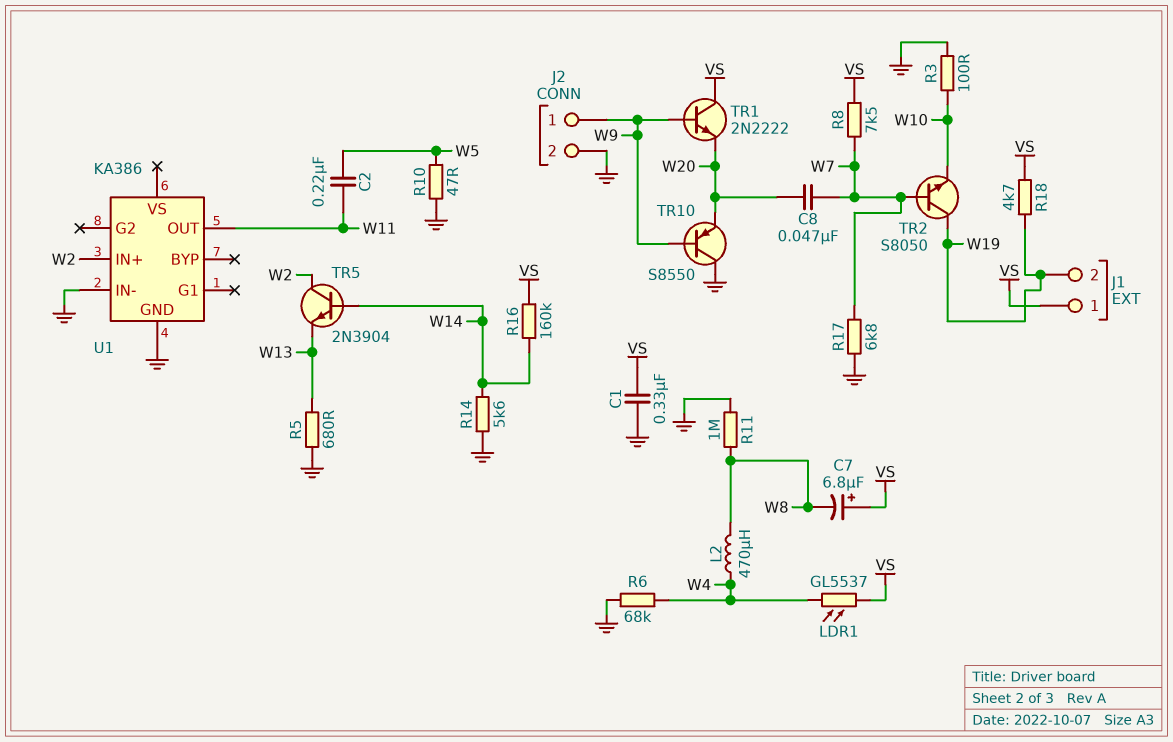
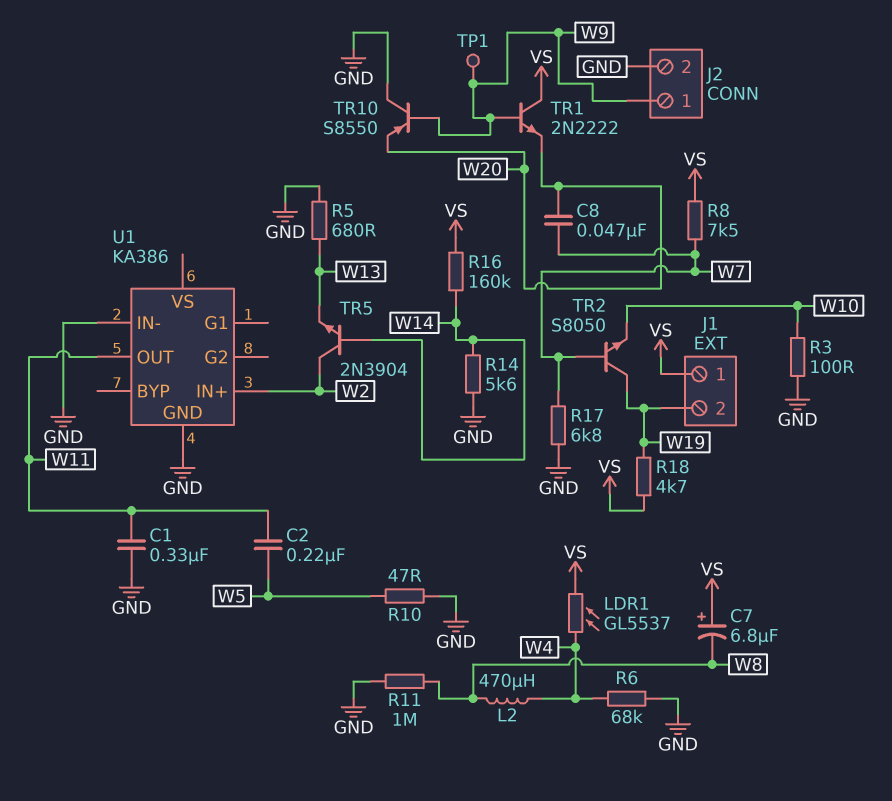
C1: 330nF (GND, VS) -> 330nF (GND, W11)
TP1: none -> test point (W9)

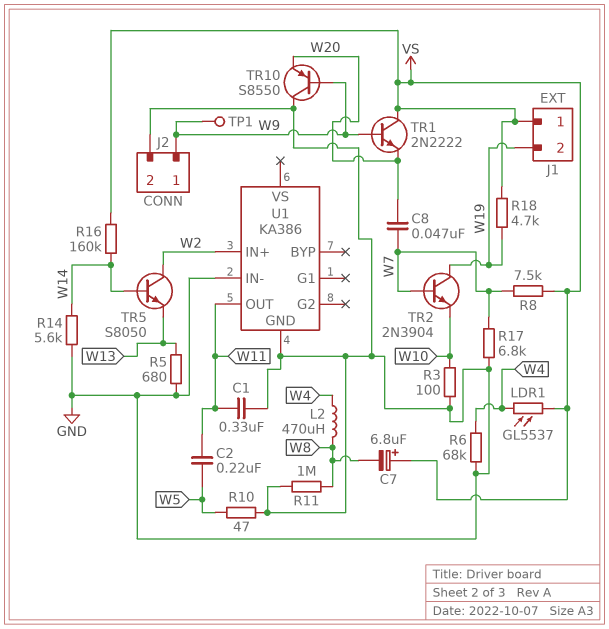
TR2: NPN S8050 (B W7, C W19, E W10) -> NPN 2N3904 (B W7, C W19, E W10)
TR5: NPN 2N3904 (B W14, C W2, E W13) -> NPN S8050 (B W14, C W2, E W13)

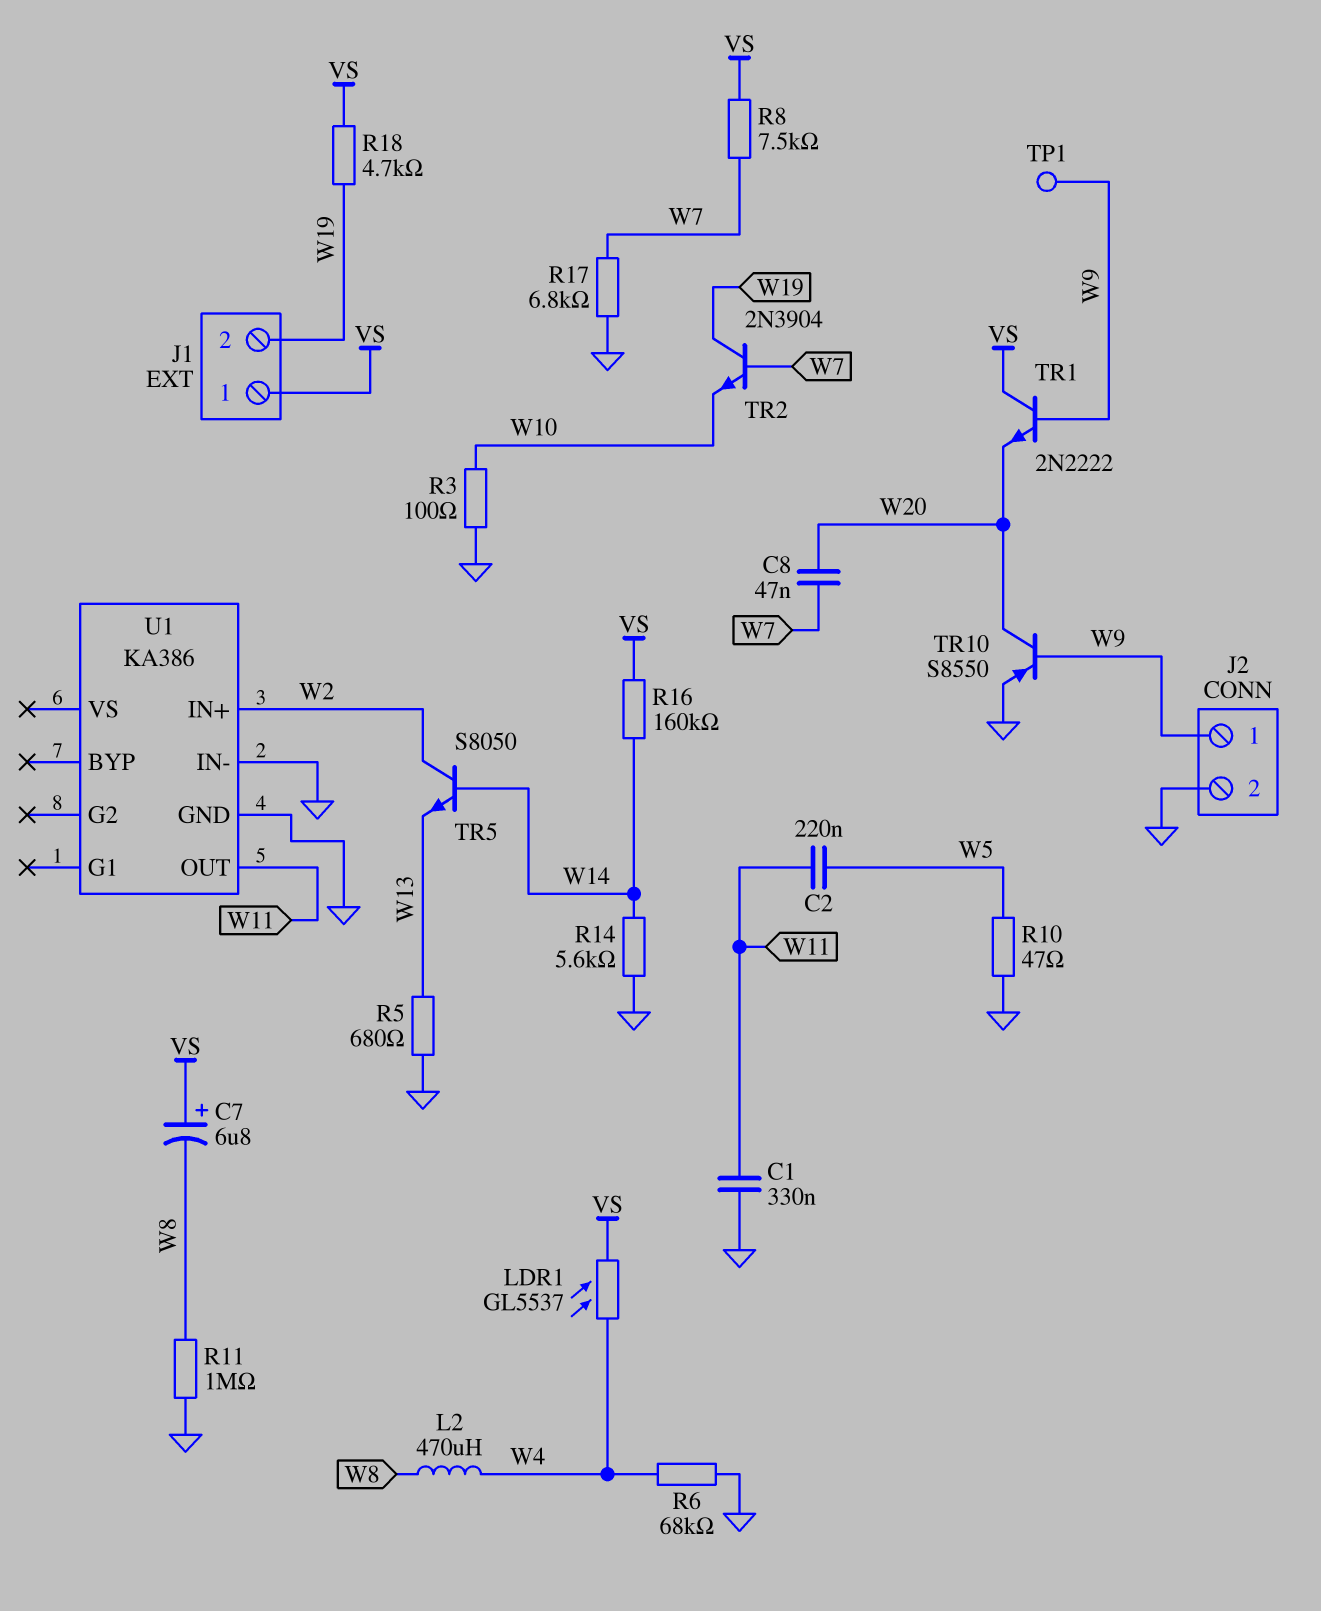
TR10: PNP S8550 (B W9, C GND, E W20) -> PNP S8550 (B W9, C W20, E GND)

